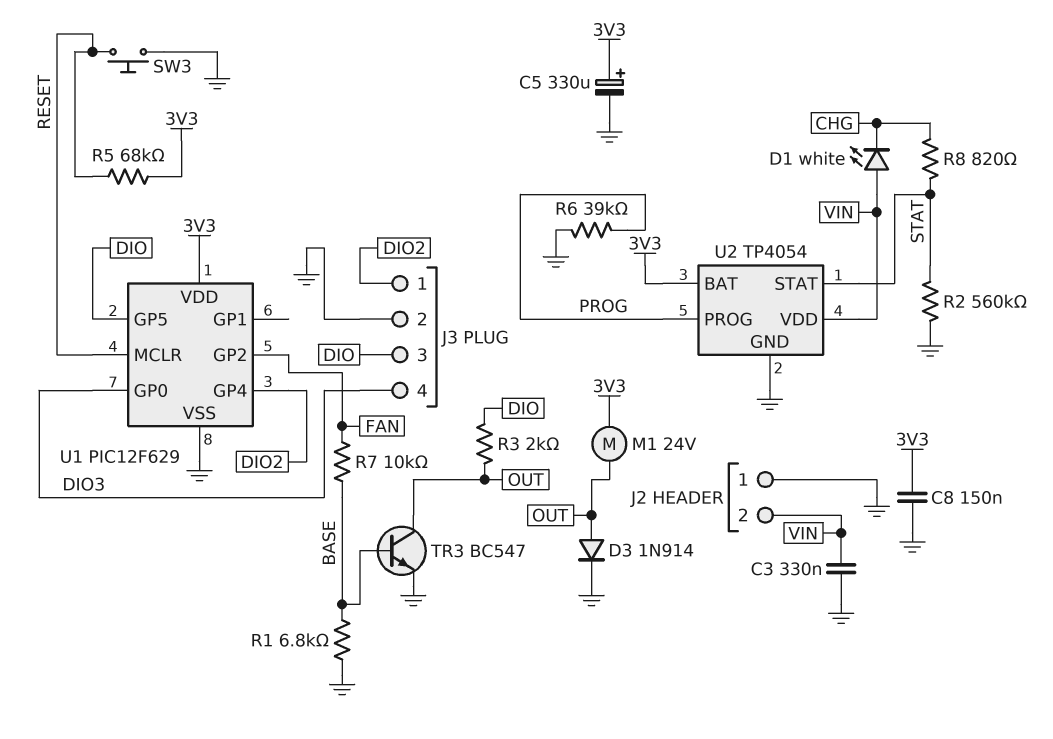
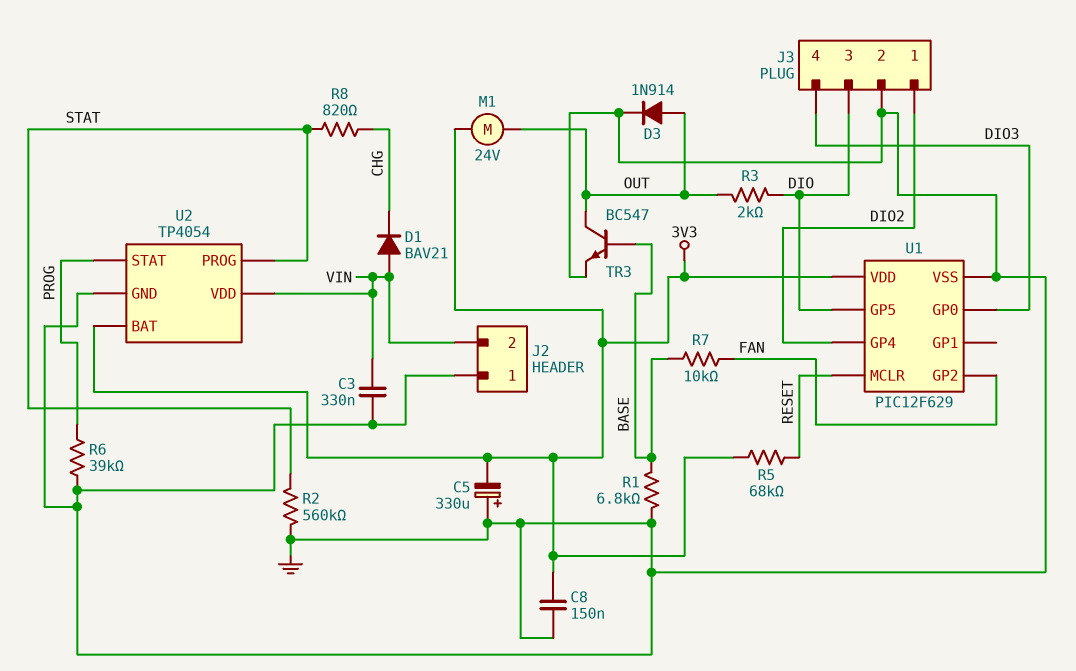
C5: 330uF (plus 3V3, minus GND) -> 330uF (plus GND, minus 3V3)
D1: LED white (A VIN, K CHG) -> diode BAV21 (A VIN, K CHG)
SW3: button (GND, RESET) -> none
U2 pin PROG: PROG -> STAT
U2 pin STAT: STAT -> PROG

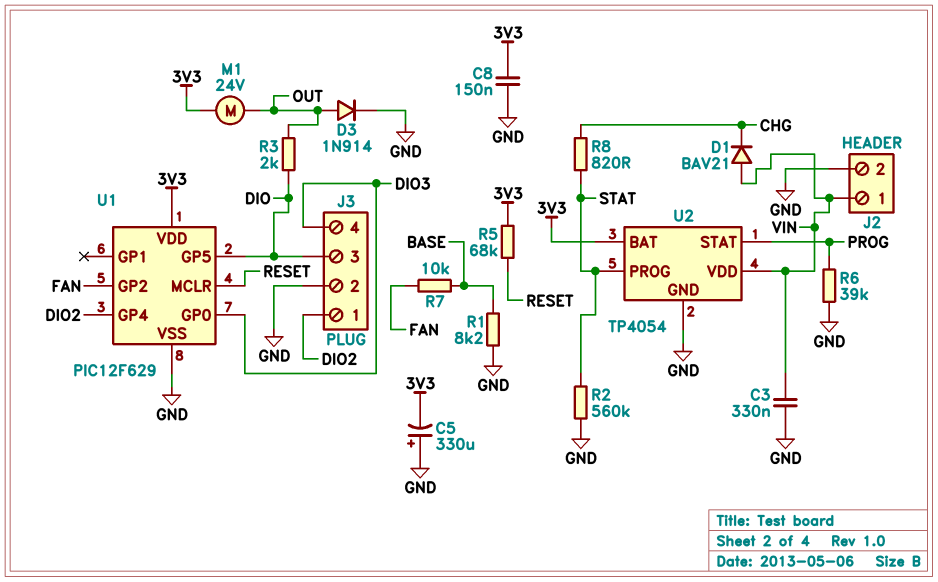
J2 pin 1: GND -> VIN
J2 pin 2: VIN -> GND
R1: 6.8k (BASE, GND) -> 8.2k (BASE, GND)
TR3: NPN BC547 (B BASE, C OUT, E GND) -> none

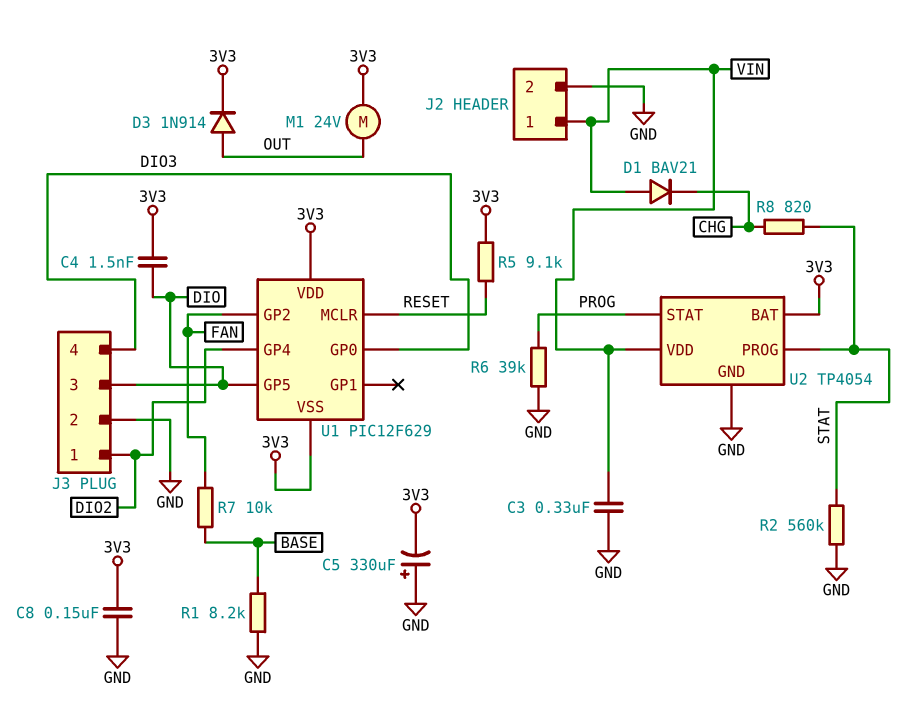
C4: none -> 1.5nF (3V3, DIO)
D3: diode 1N914 (A OUT, K GND) -> diode 1N914 (A OUT, K 3V3)
R3: 2k (DIO, OUT) -> none
R5: 68k (3V3, RESET) -> 9.1k (3V3, RESET)
U1 pin VSS: GND -> 3V3

